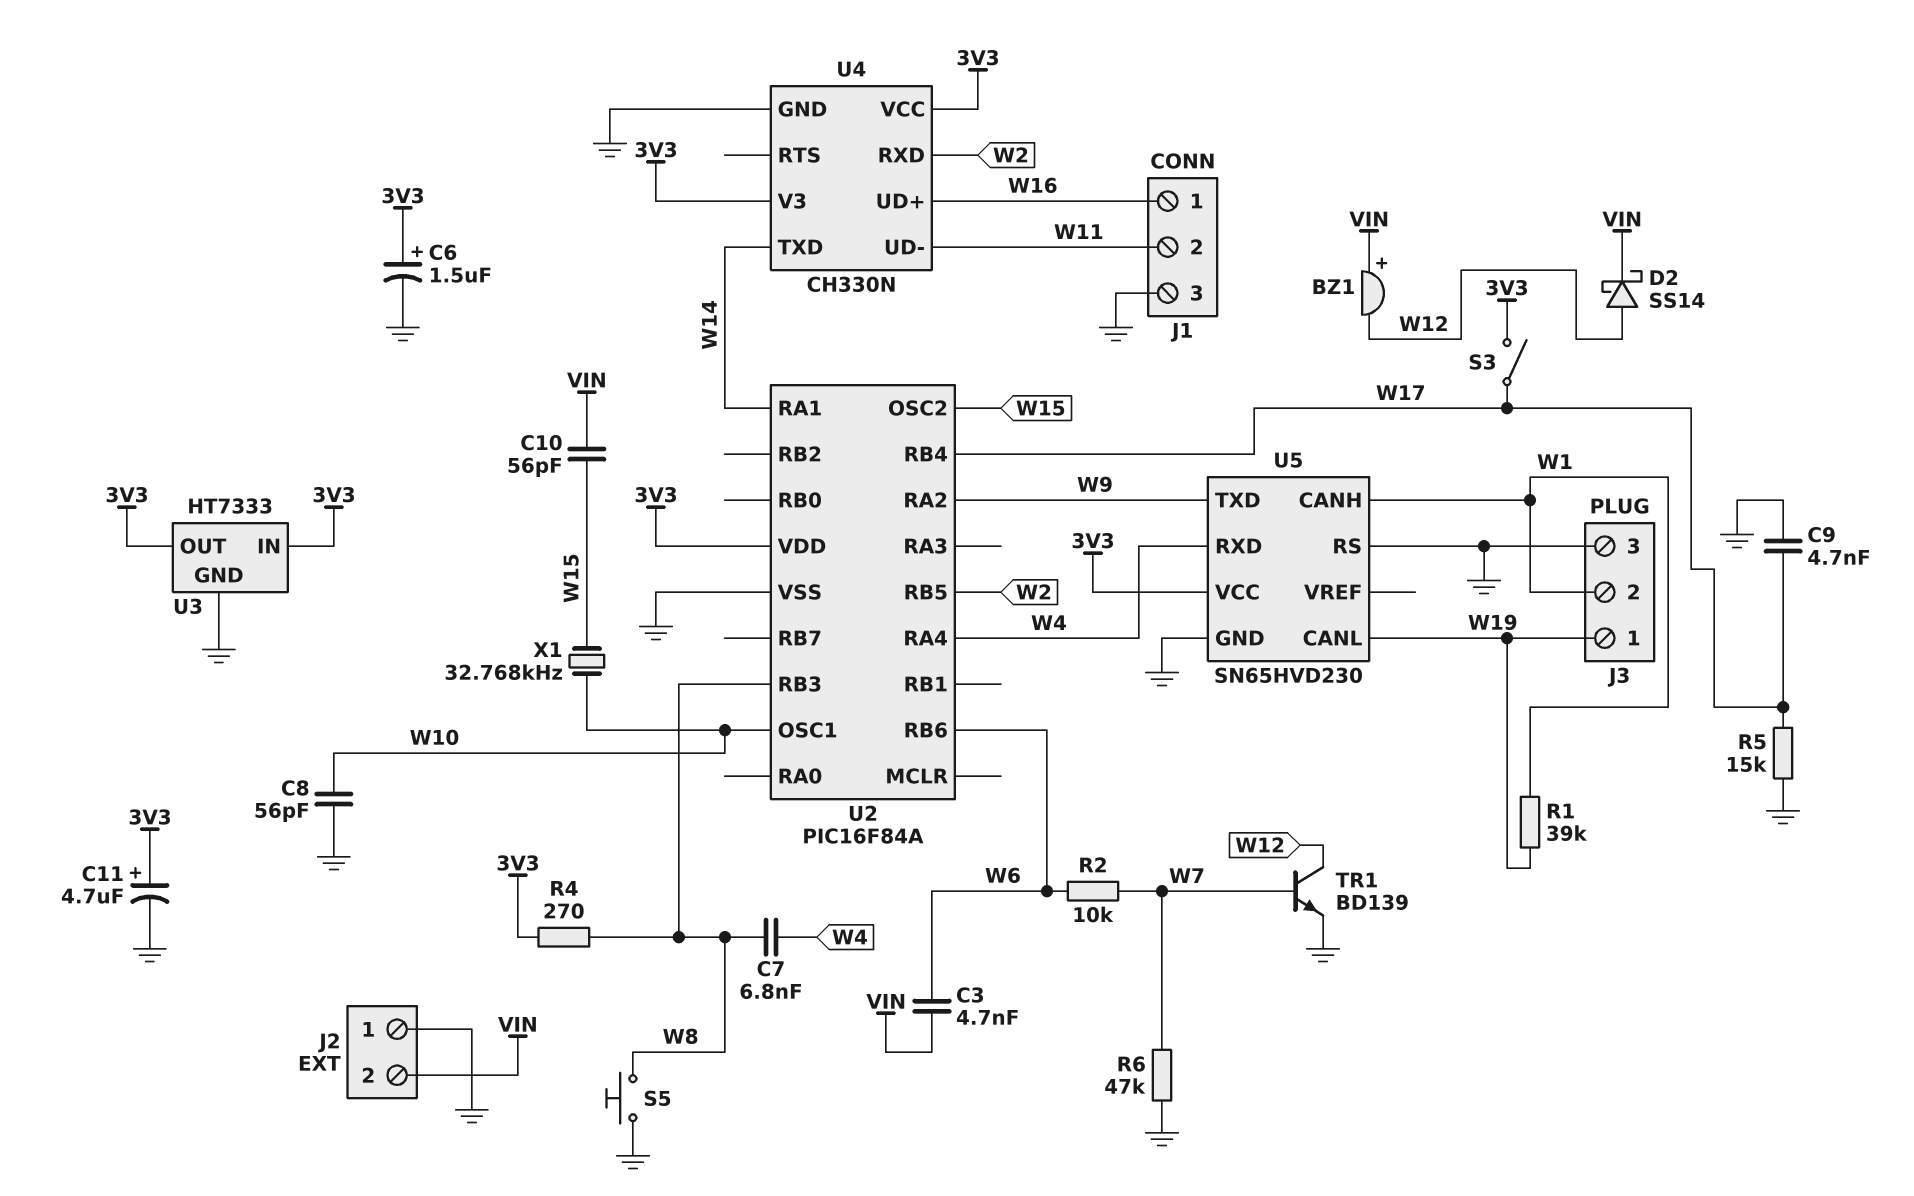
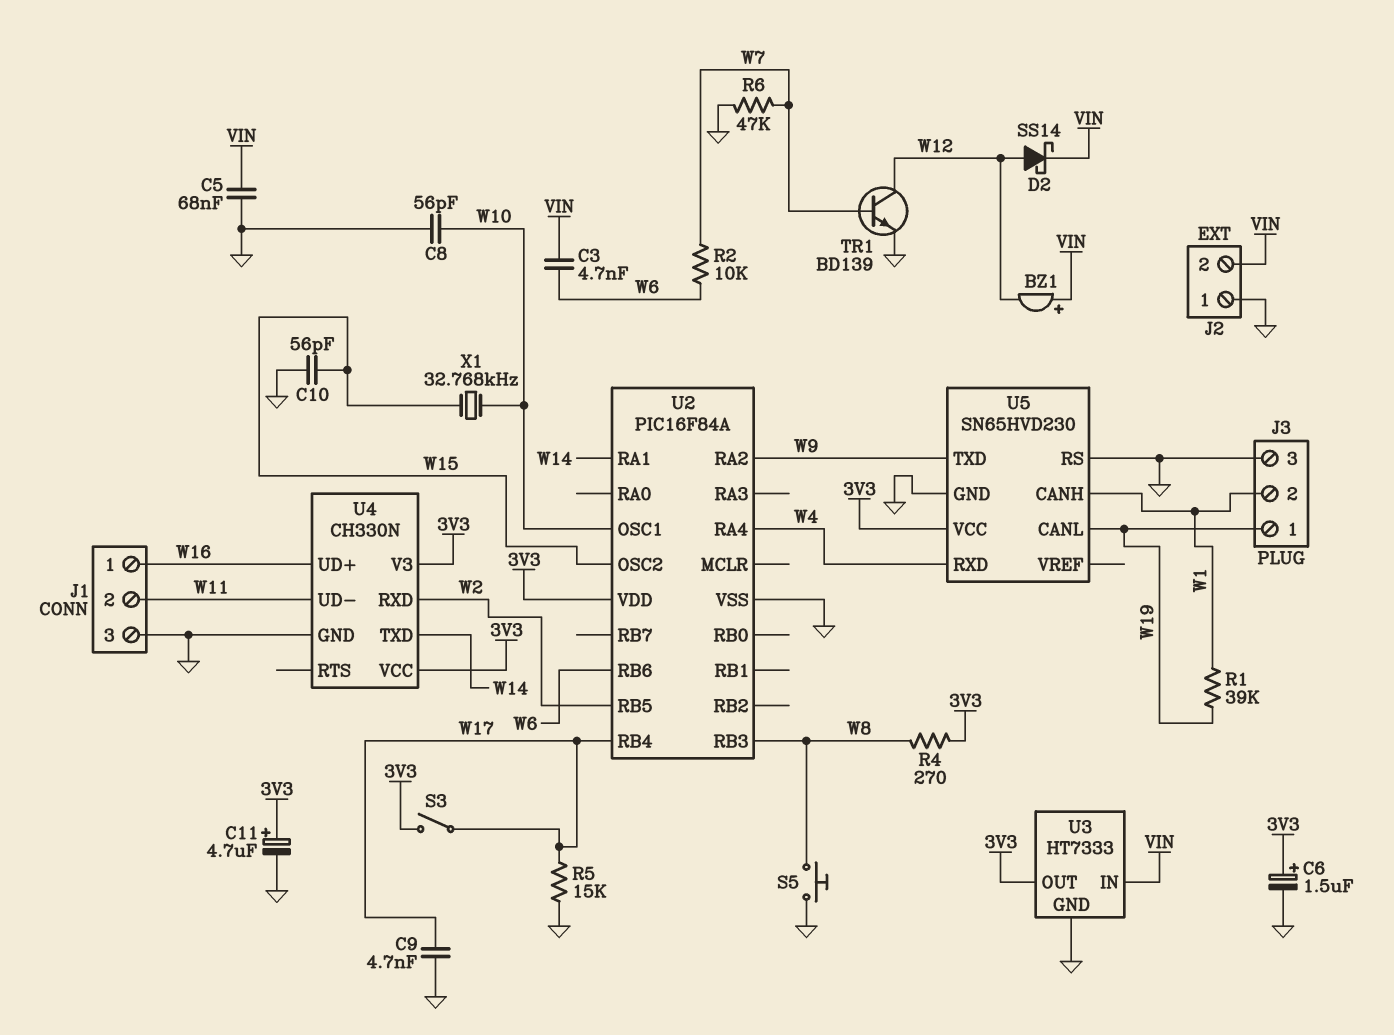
C5: none -> 68nF (GND, VIN)
C7: 6.8nF (W4, W8) -> none
C10: 56pF (VIN, W15) -> 56pF (GND, W15)
U3 pin IN: 3V3 -> VIN

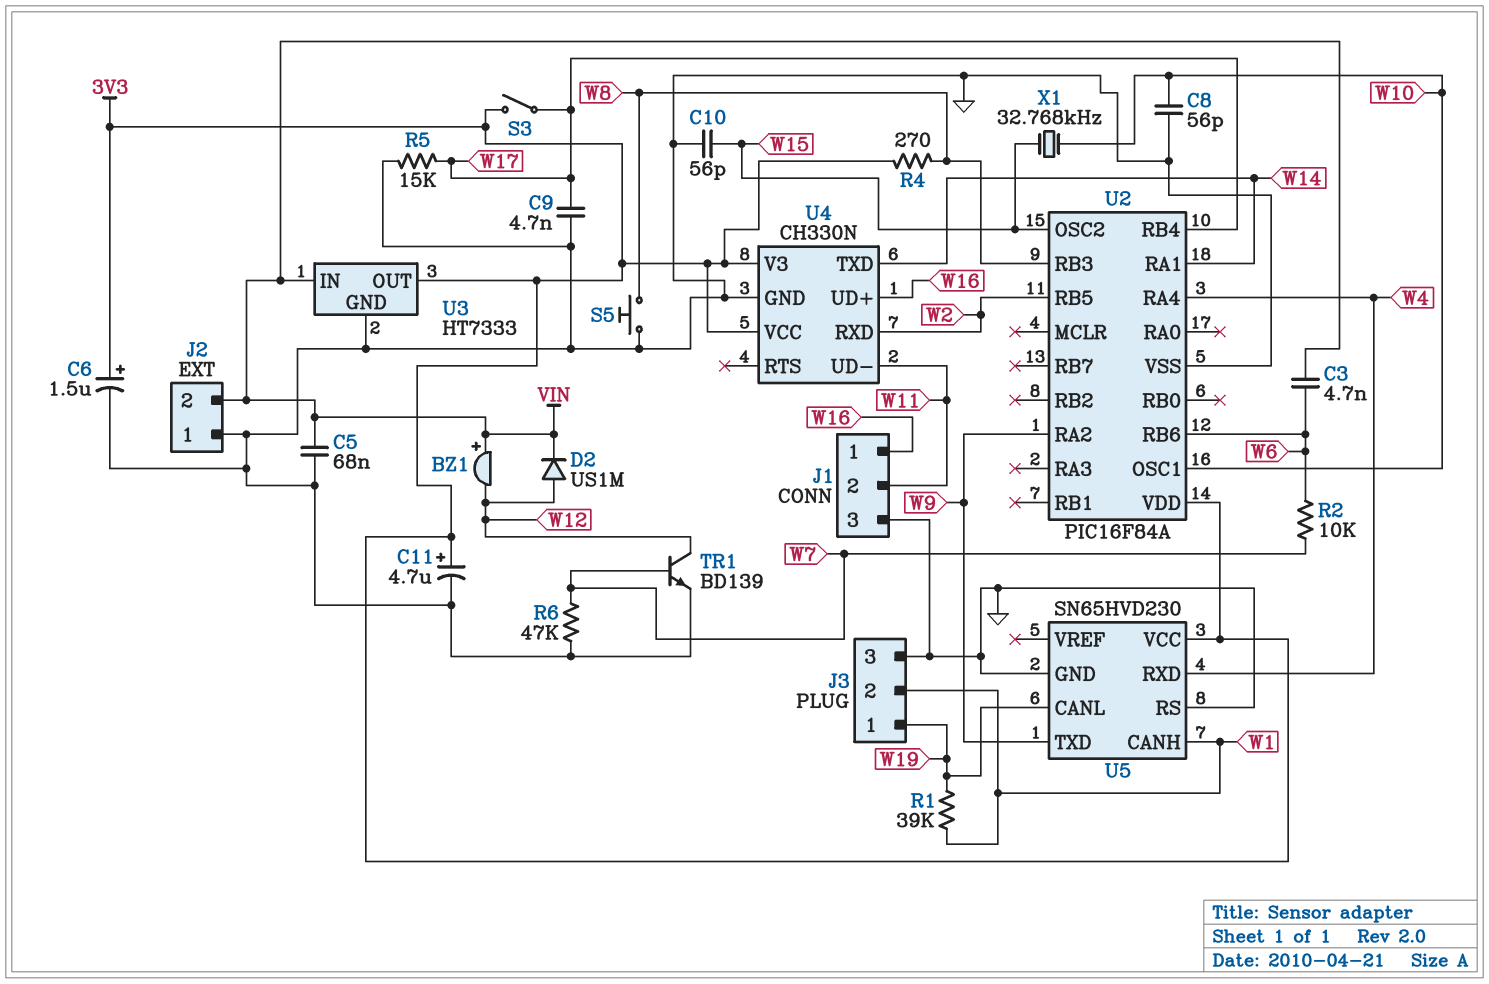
D2: schottky SS14 (A W12, K VIN) -> diode US1M (A W12, K VIN)

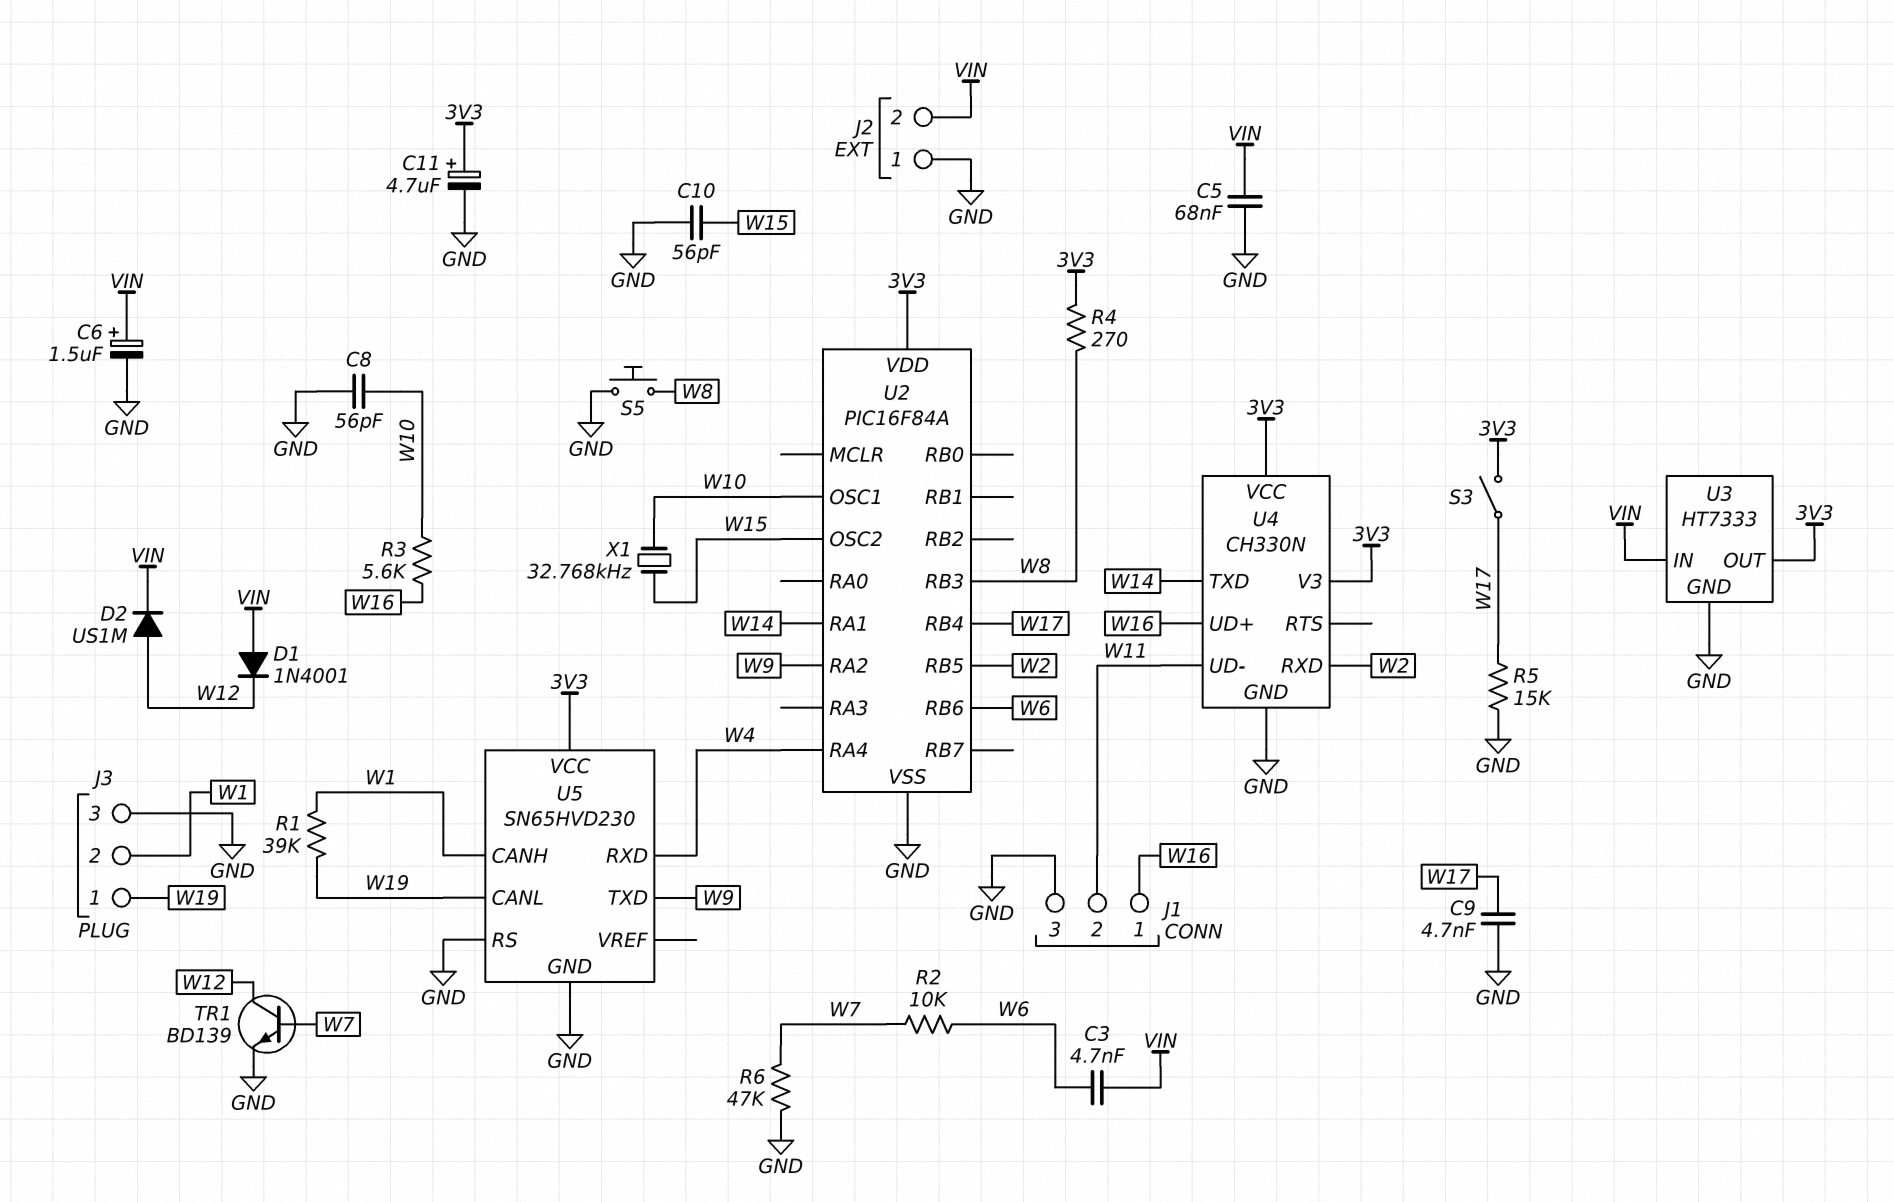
BZ1: buzzer (plus VIN, minus W12) -> none
C6: 1.5uF (plus 3V3, minus GND) -> 1.5uF (plus VIN, minus GND)
D1: none -> diode 1N4001 (A VIN, K W12)
R3: none -> 5.6k (W10, W16)

